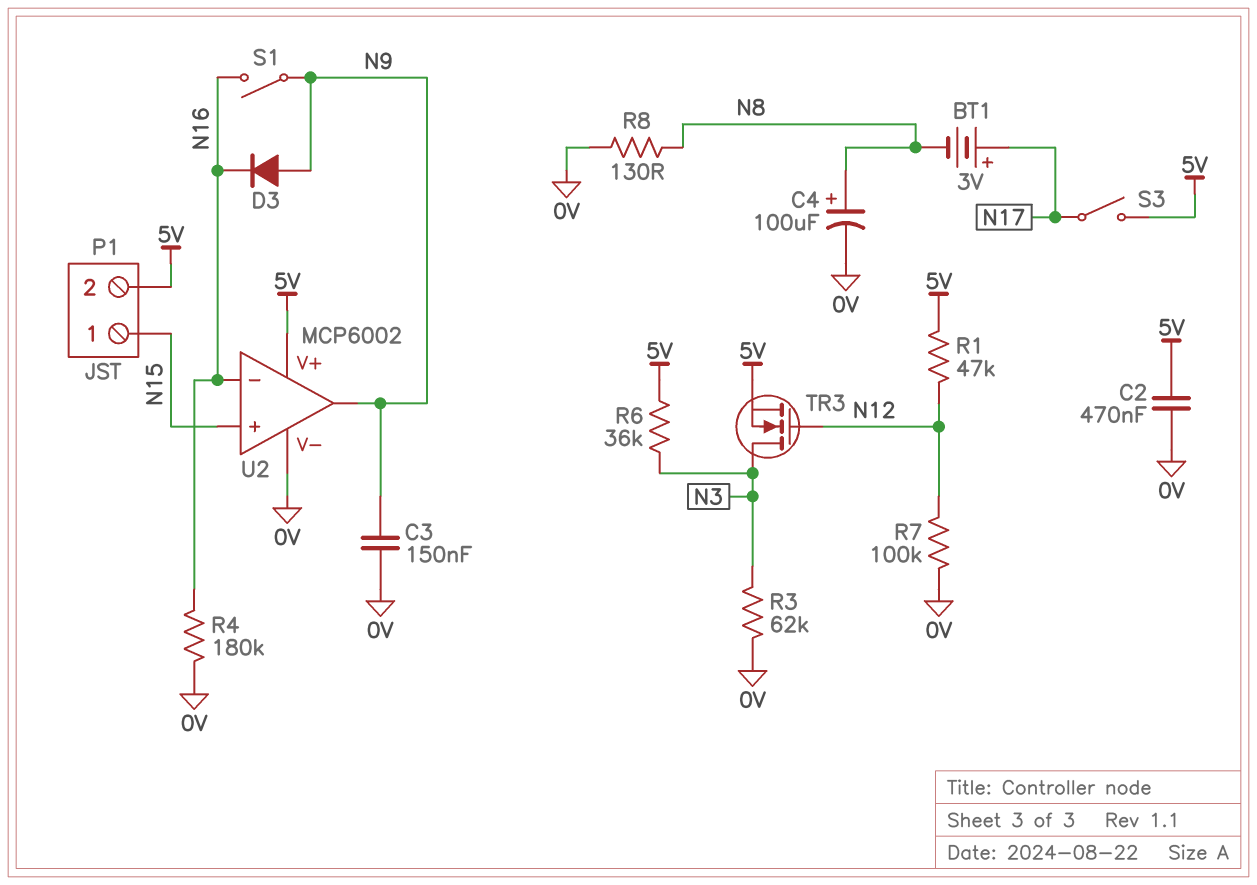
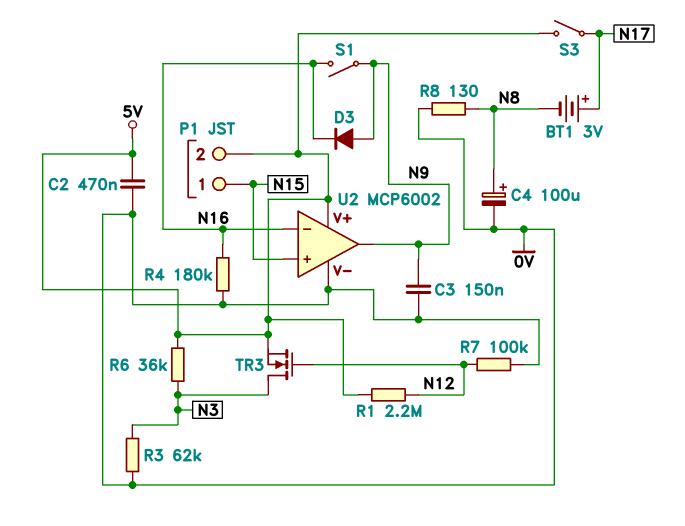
R1: 47k (5V, N12) -> 2.2M (5V, N12)

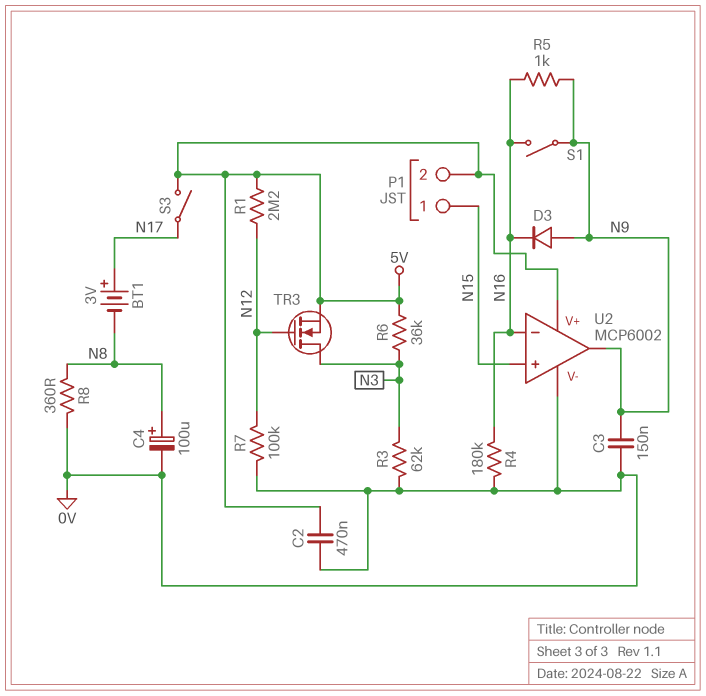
R5: none -> 1k (N9, N16)
R8: 130 (0V, N8) -> 360 (0V, N8)

